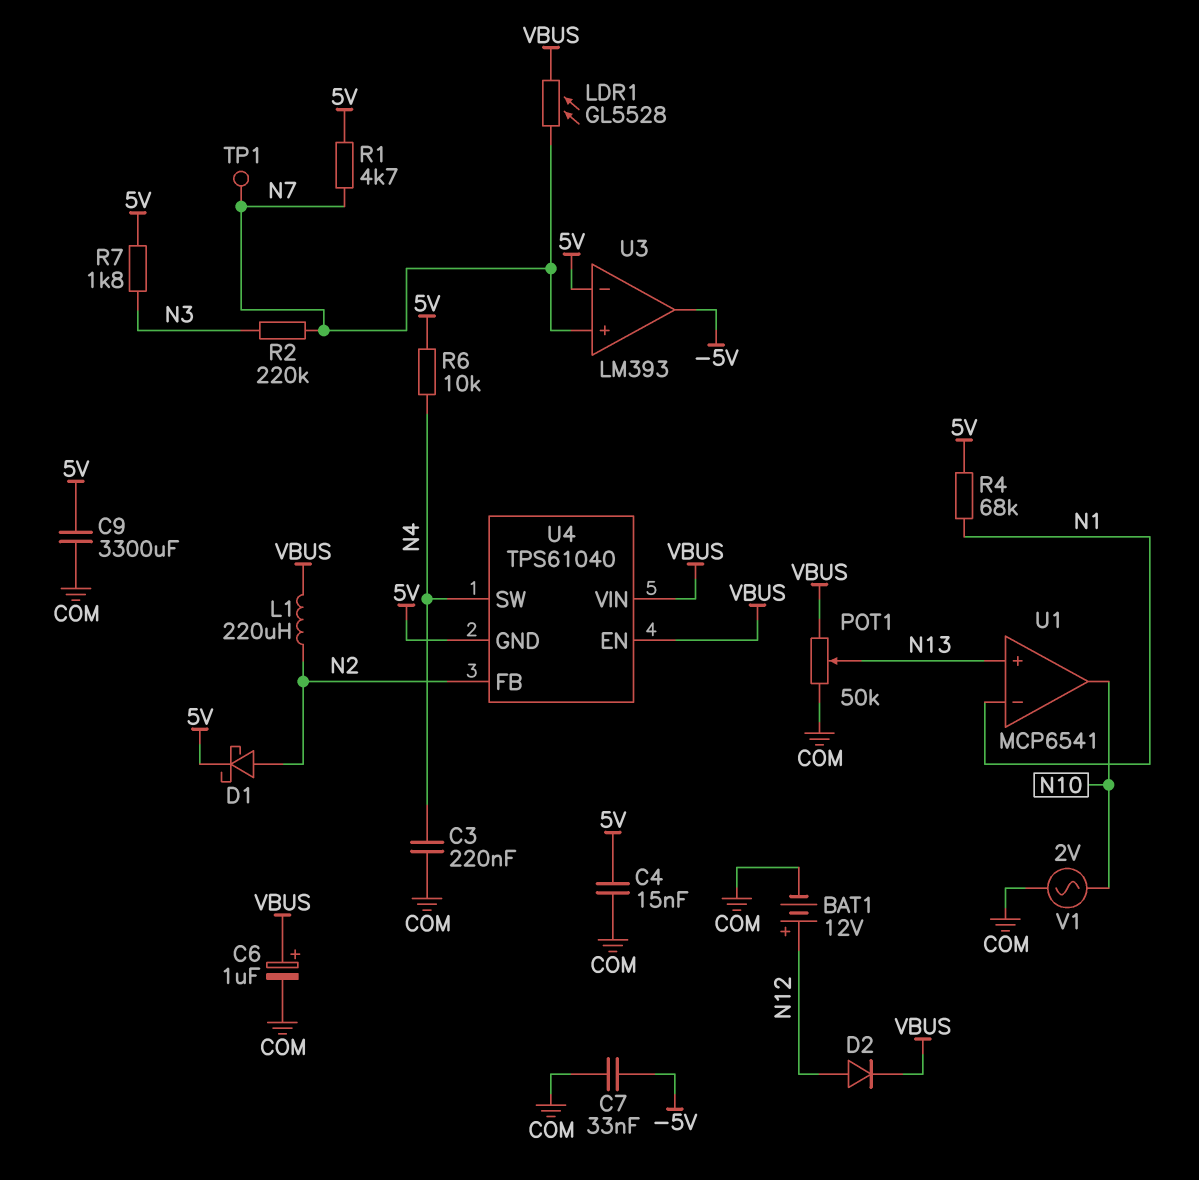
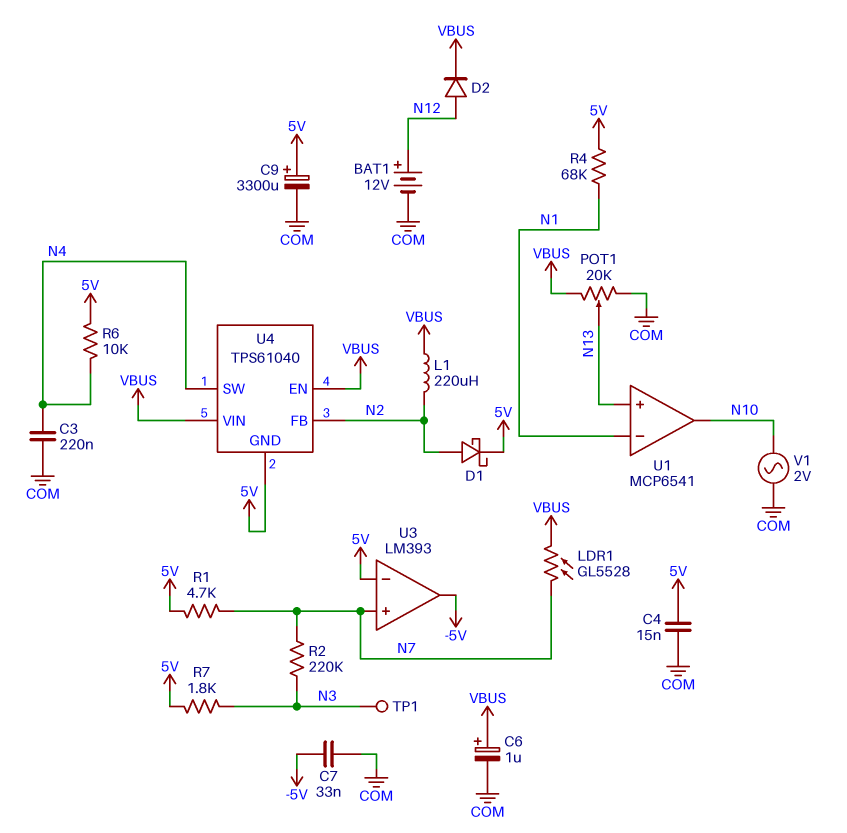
C9: 3300uF (5V, COM) -> 3300uF (plus 5V, minus COM)
POT1: 50k (COM, VBUS, wiper N13) -> 20k (COM, VBUS, wiper N13)
TP1: test point (N7) -> test point (N3)

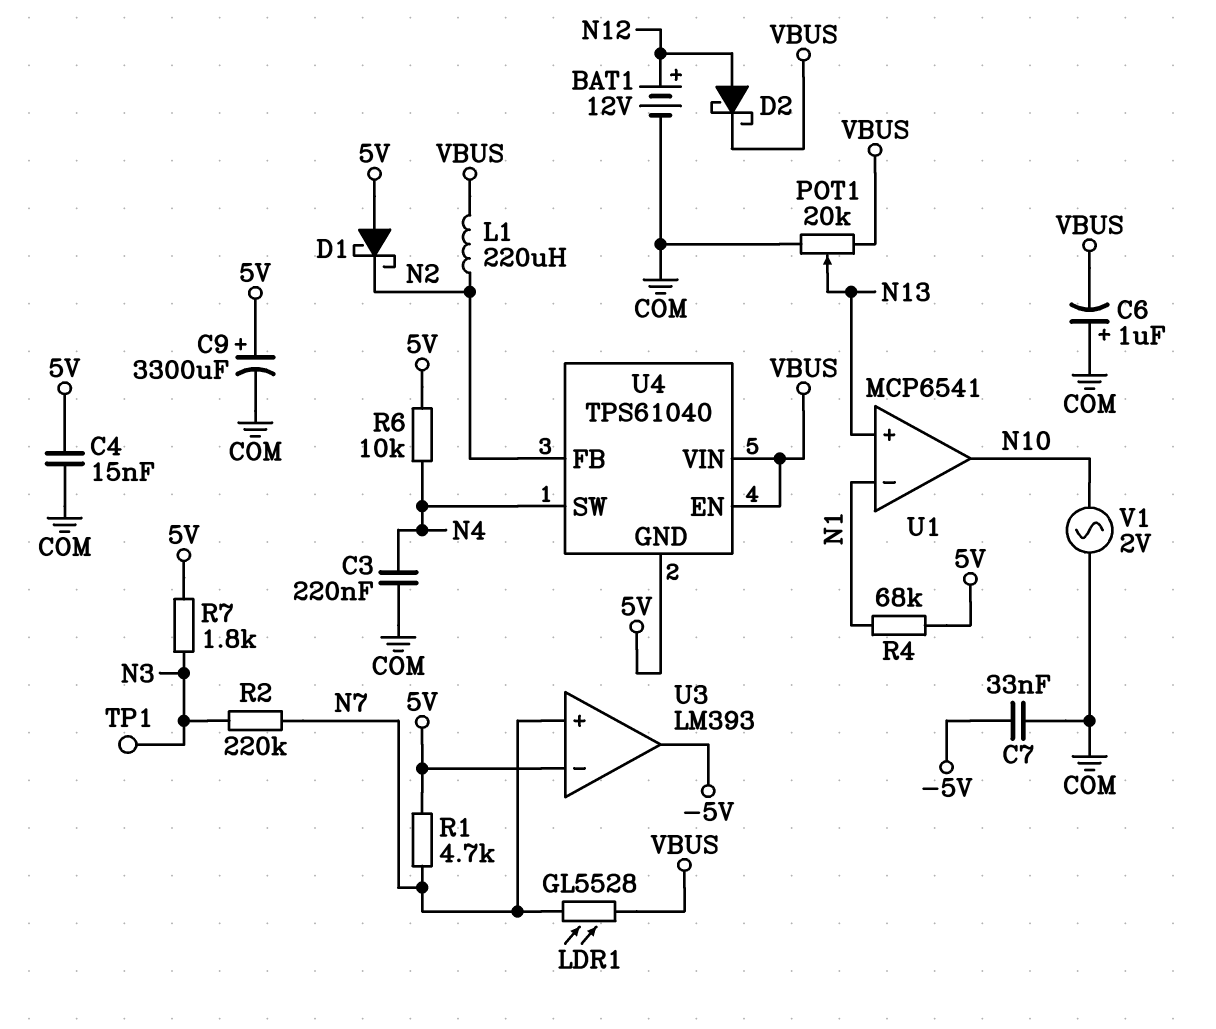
C6: 1uF (plus VBUS, minus COM) -> 1uF (plus COM, minus VBUS)
D1: schottky (A N2, K 5V) -> schottky (A 5V, K N2)
D2: diode (A N12, K VBUS) -> schottky (A N12, K VBUS)

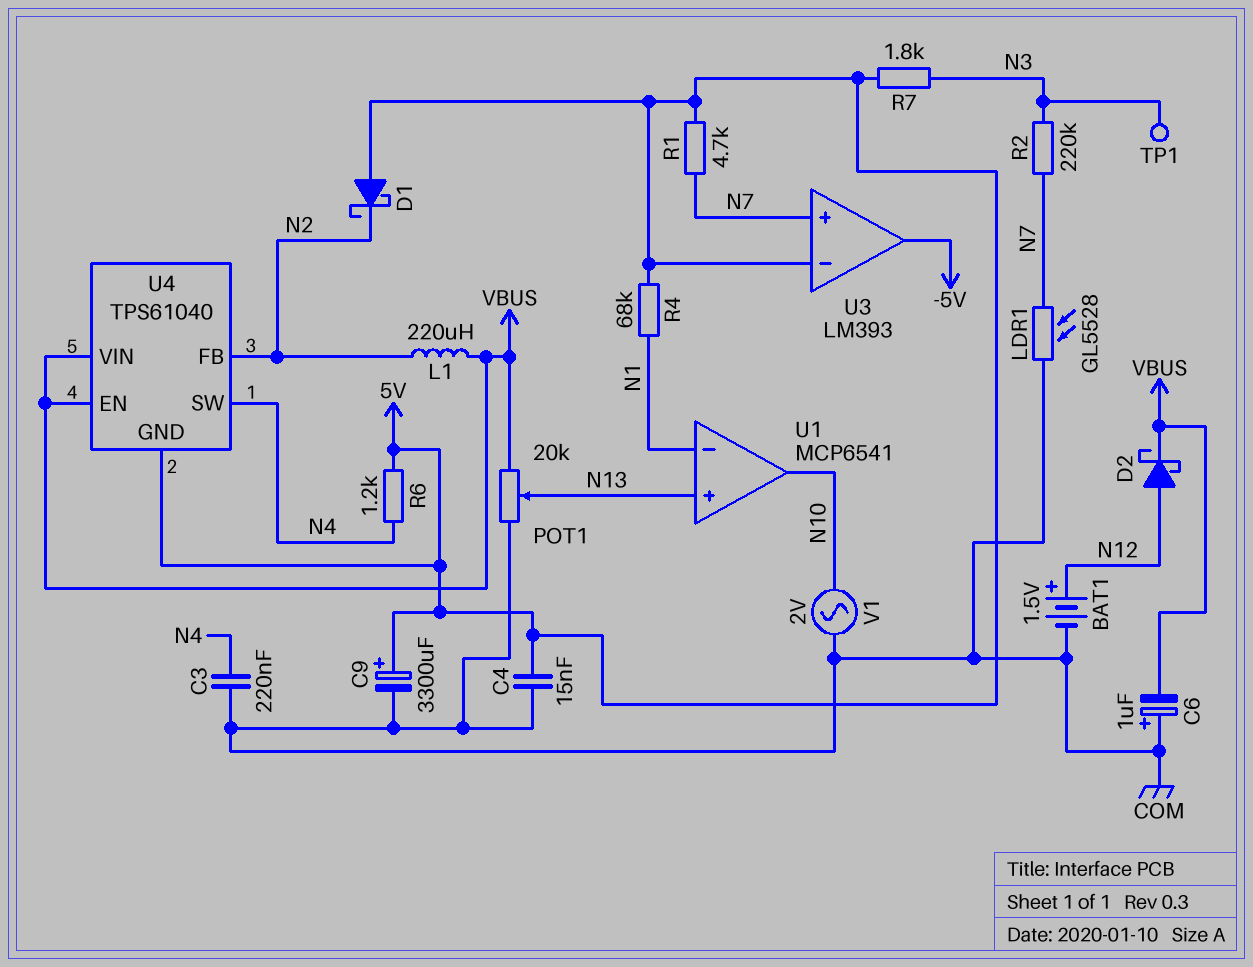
BAT1: 12V (plus N12, minus COM) -> 1.5V (plus N12, minus COM)
C7: 33nF (-5V, COM) -> none
LDR1: GL5528 (N7, VBUS) -> GL5528 (COM, N7)
R6: 10k (5V, N4) -> 1.2k (5V, N4)

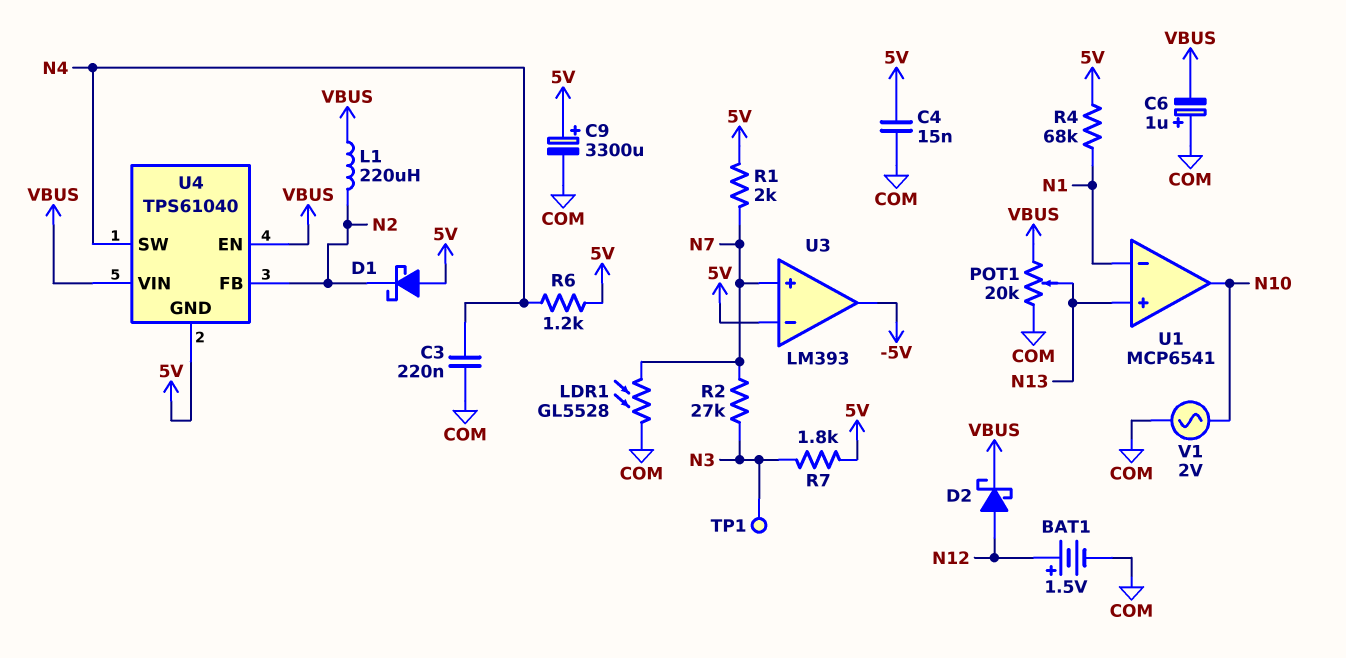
R1: 4.7k (5V, N7) -> 2k (5V, N7)
R2: 220k (N3, N7) -> 27k (N3, N7)

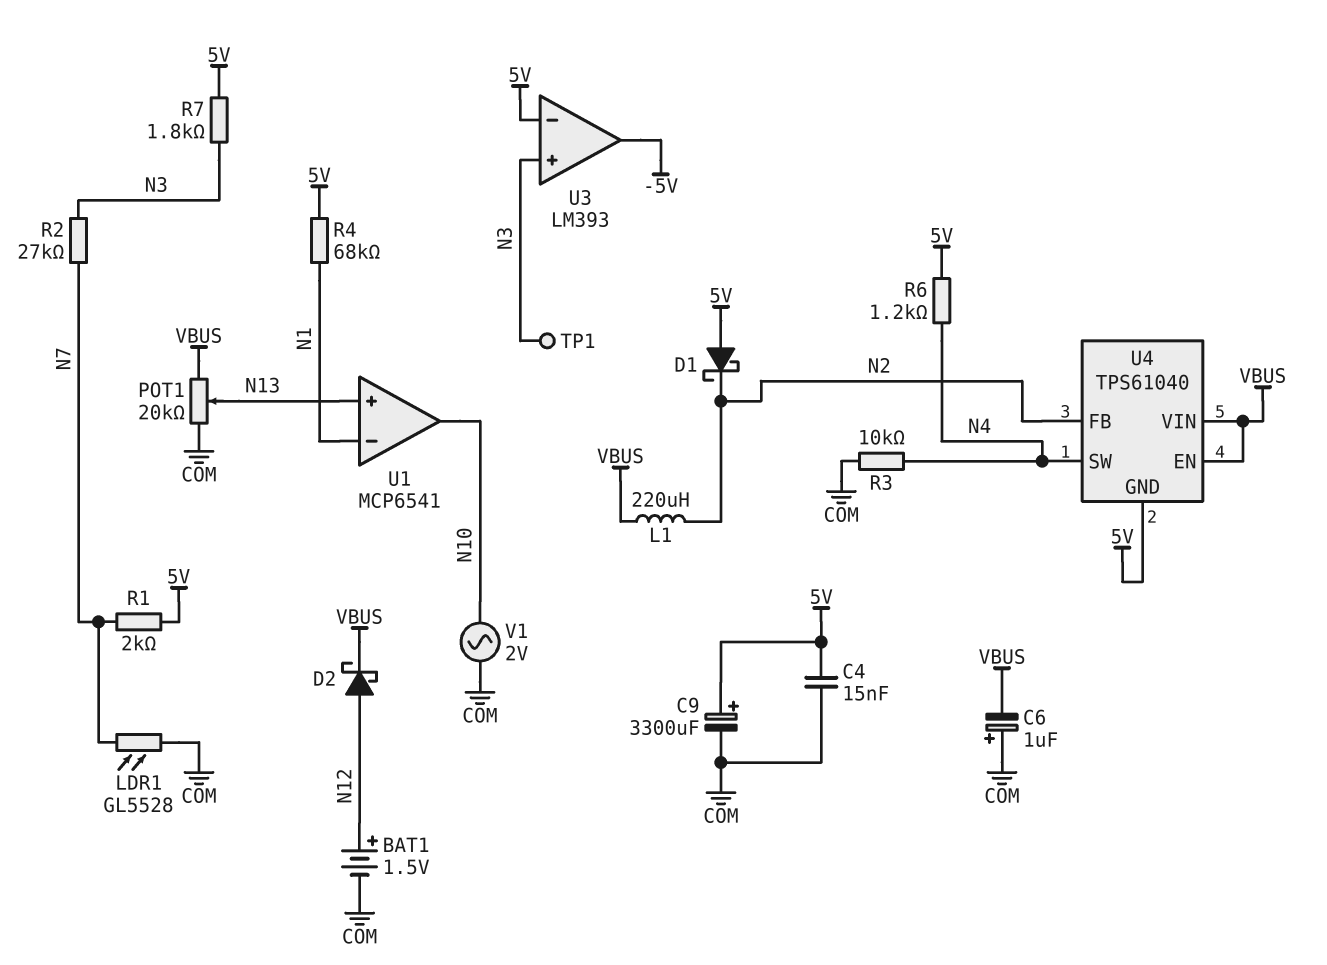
C3: 220nF (COM, N4) -> none
R3: none -> 10k (COM, N4)
U3 pin in+: N7 -> N3

